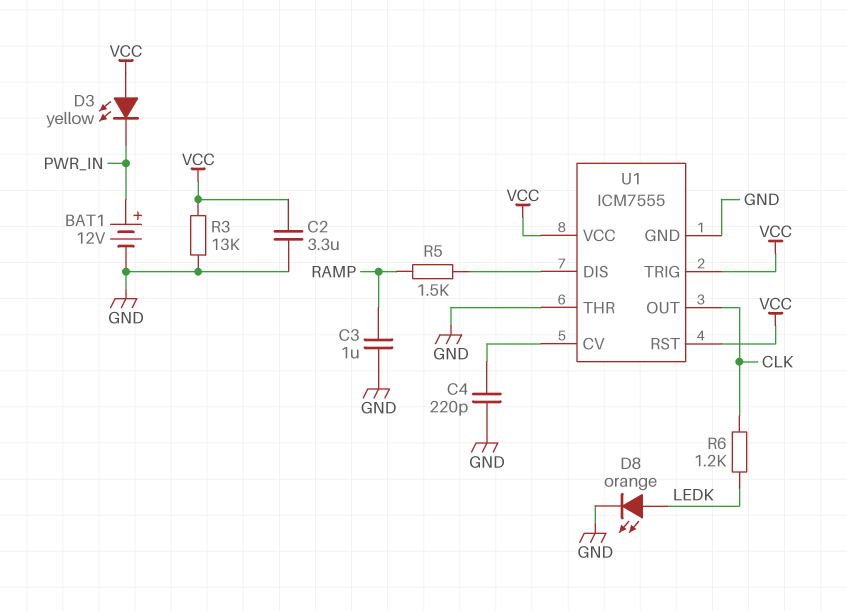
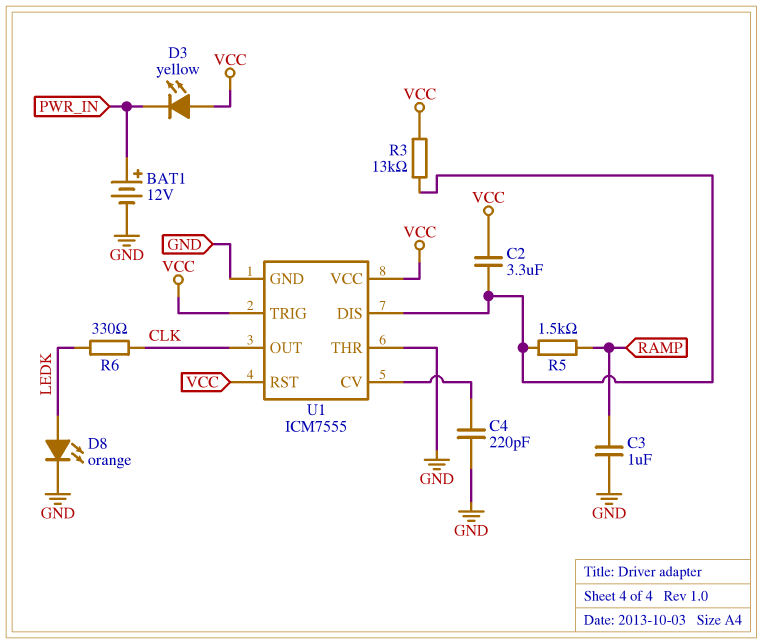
C2: 3.3uF (GND, VCC) -> 3.3uF (U1/DIS, VCC)
R3: 13k (GND, VCC) -> 13k (U1/DIS, VCC)
R6: 1.2k (CLK, LEDK) -> 330 (CLK, LEDK)

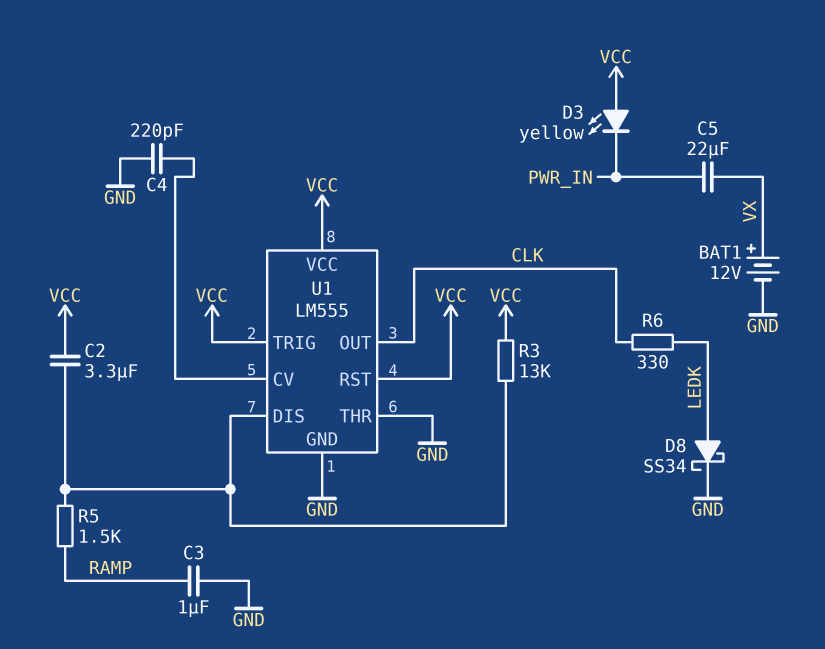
BAT1: 12V (plus PWR_IN, minus GND) -> 12V (plus VX, minus GND)
C5: none -> 22uF (PWR_IN, VX)
D8: LED orange (A LEDK, K GND) -> schottky SS34 (A LEDK, K GND)
U1: ICM7555 -> LM555

